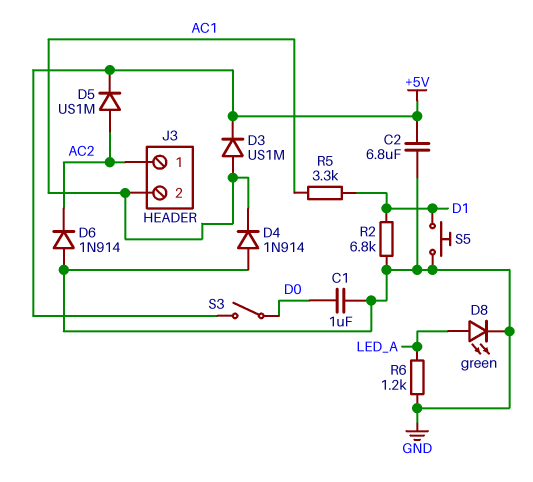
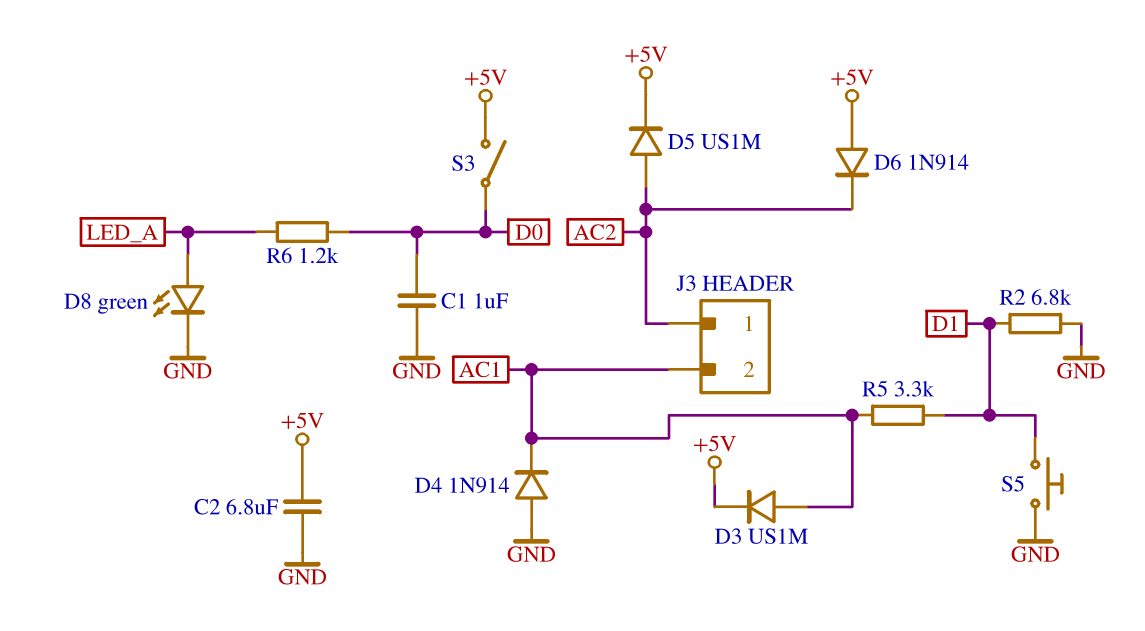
D6: diode 1N914 (A GND, K AC2) -> diode 1N914 (A +5V, K AC2)
R6: 1.2k (GND, LED_A) -> 1.2k (D0, LED_A)

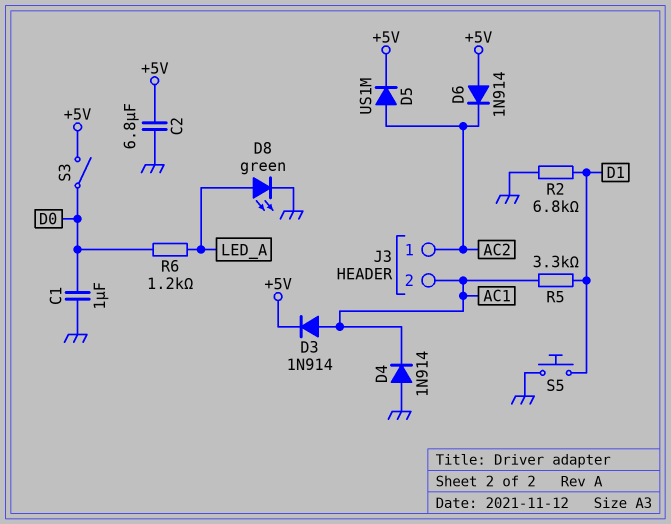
D3: diode US1M (A AC1, K +5V) -> diode 1N914 (A AC1, K +5V)

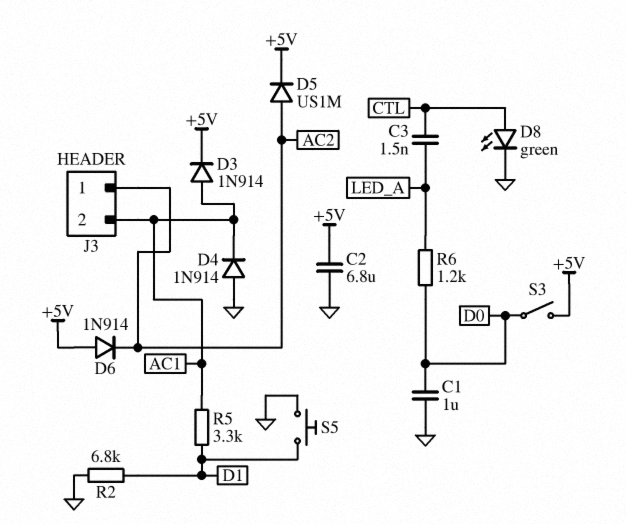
C3: none -> 1.5nF (CTL, LED_A)
D8: LED green (A LED_A, K GND) -> LED green (A CTL, K GND)

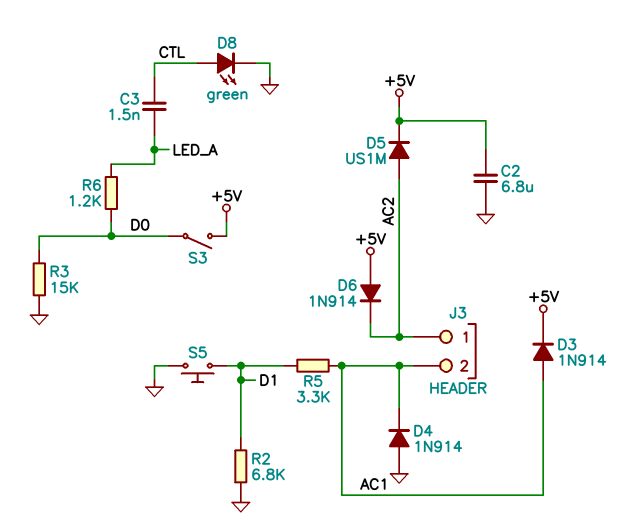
C1: 1uF (D0, GND) -> none
R3: none -> 15k (D0, GND)

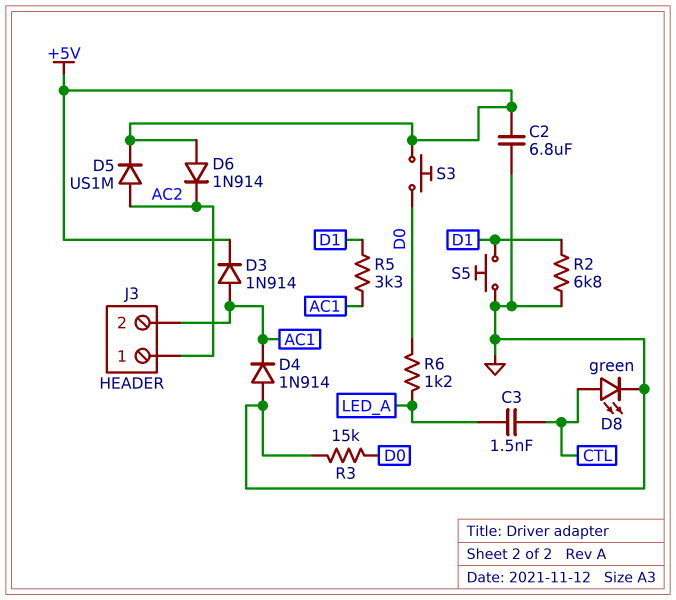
S3: switch (+5V, D0) -> button (+5V, D0)

